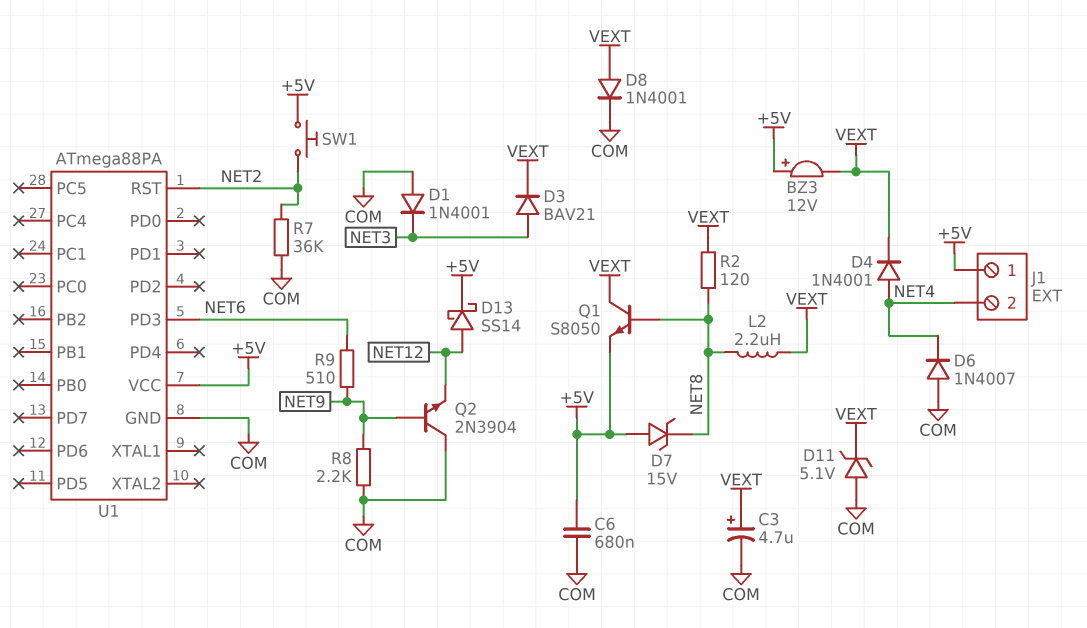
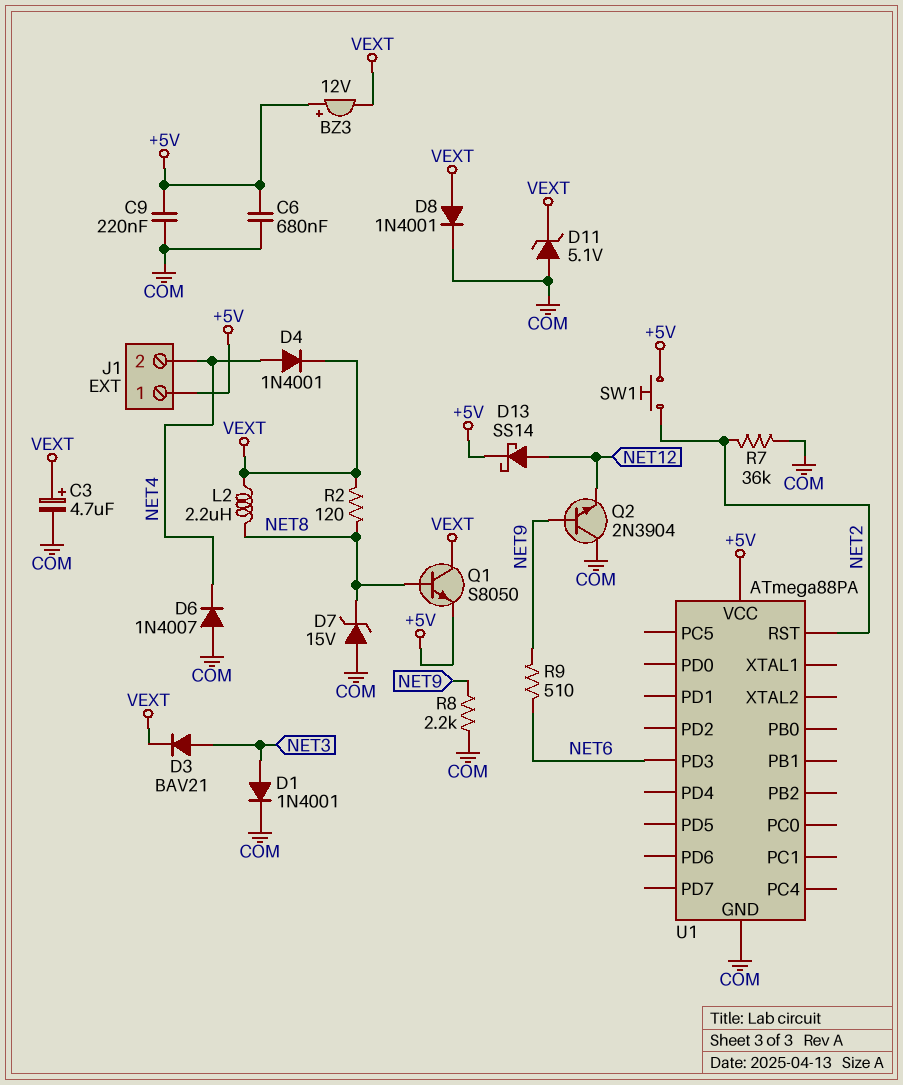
C9: none -> 220nF (+5V, COM)
D1: diode 1N4001 (A COM, K NET3) -> diode 1N4001 (A NET3, K COM)
D7: zener 15V (A +5V, K NET8) -> zener 15V (A COM, K NET8)

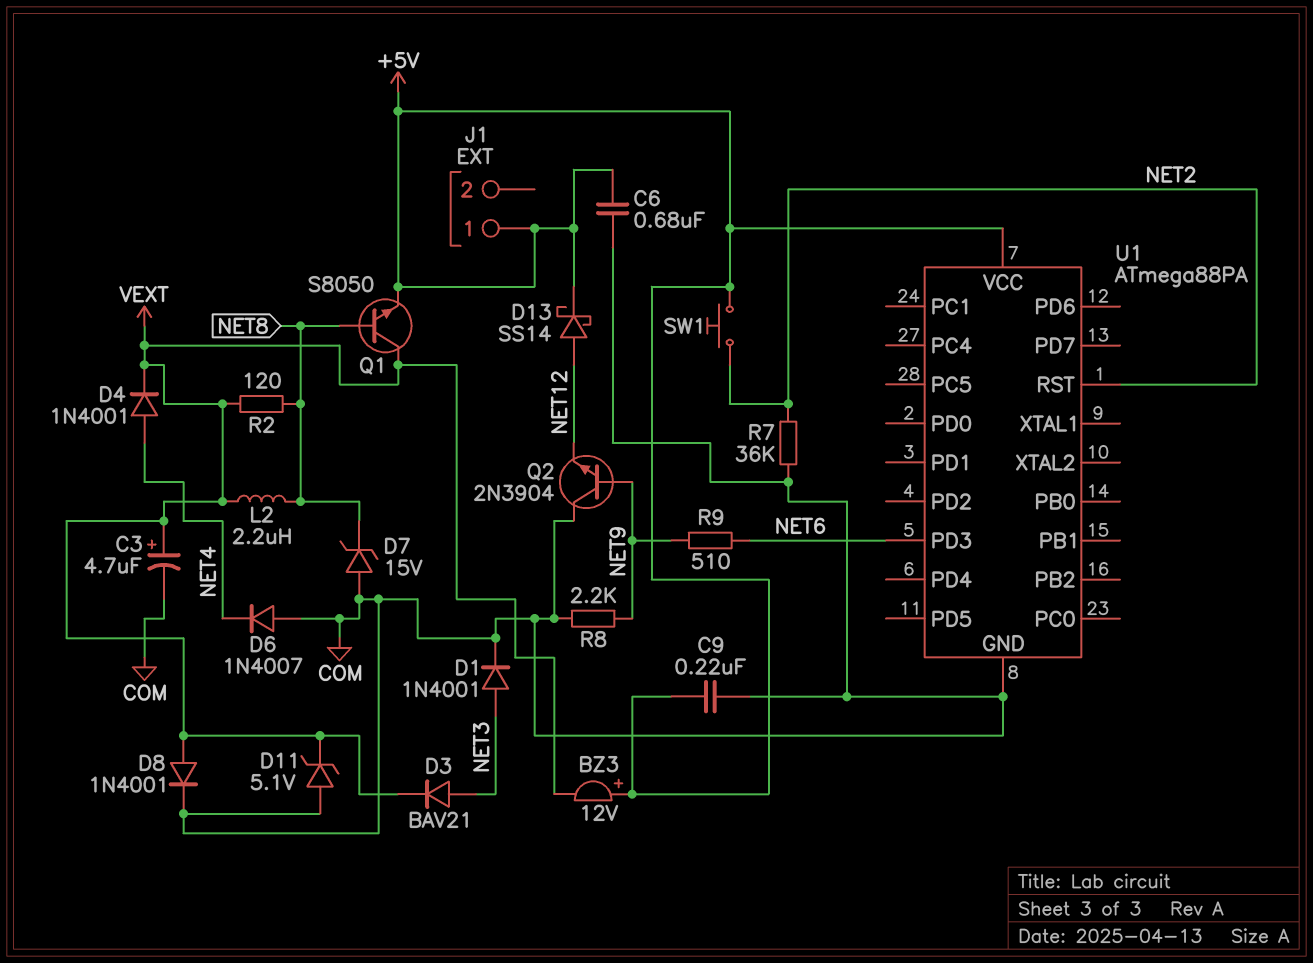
J1 pin 2: NET4 -> none

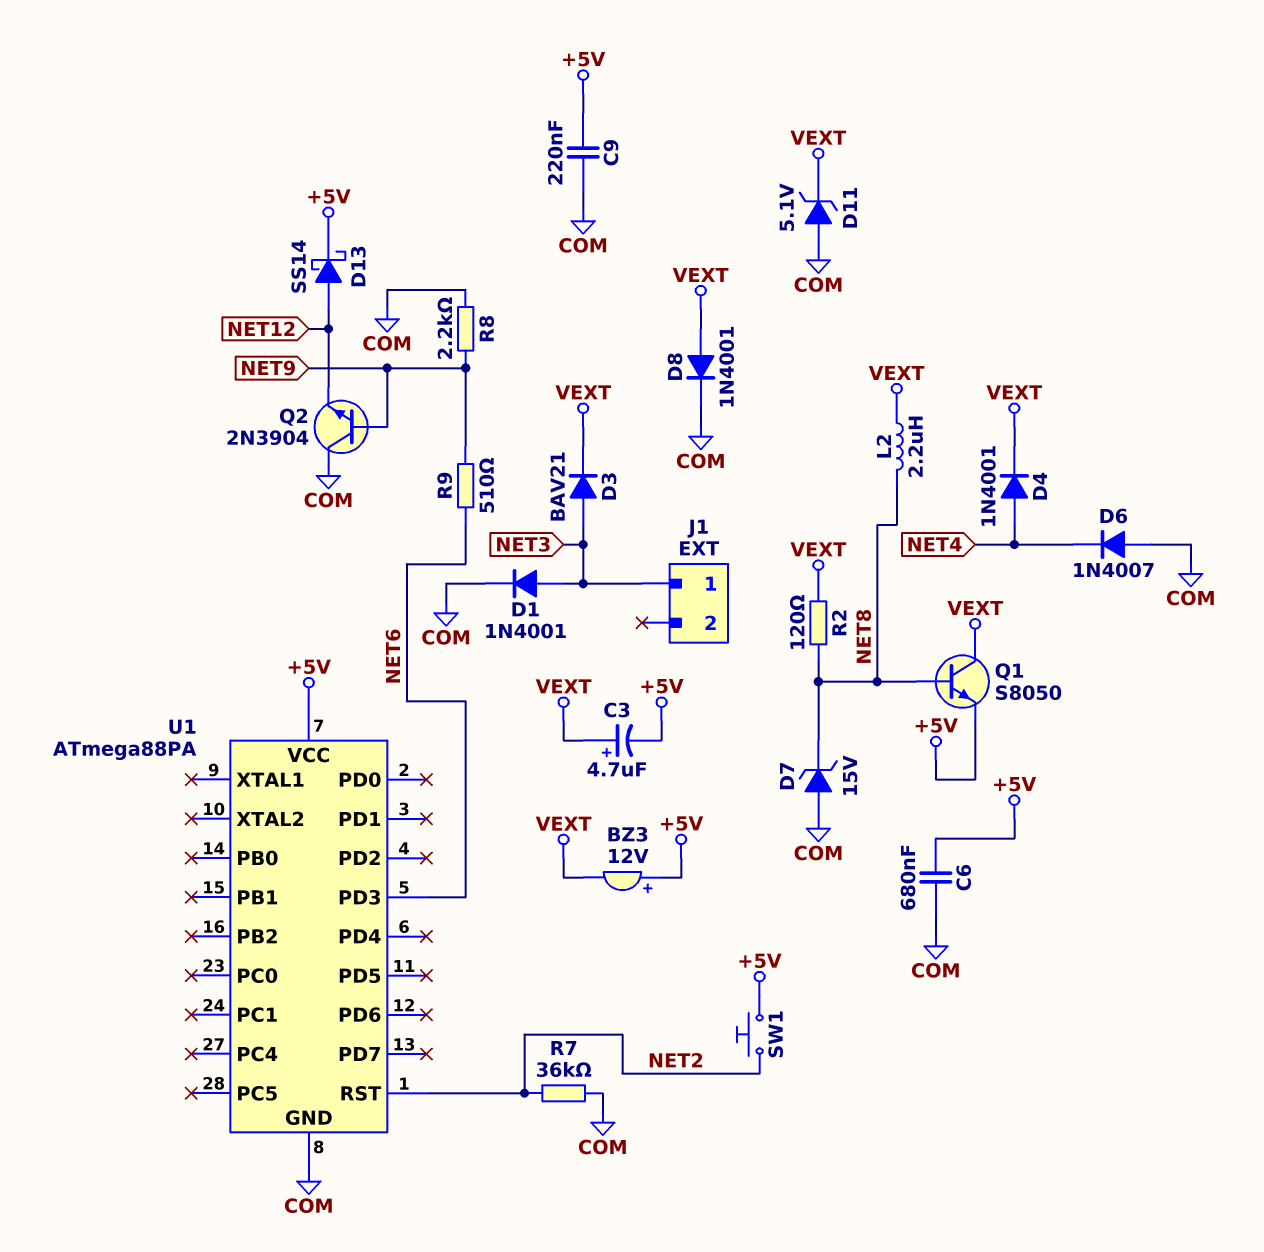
C3: 4.7uF (plus VEXT, minus COM) -> 4.7uF (plus VEXT, minus +5V)
J1 pin 1: +5V -> NET3

